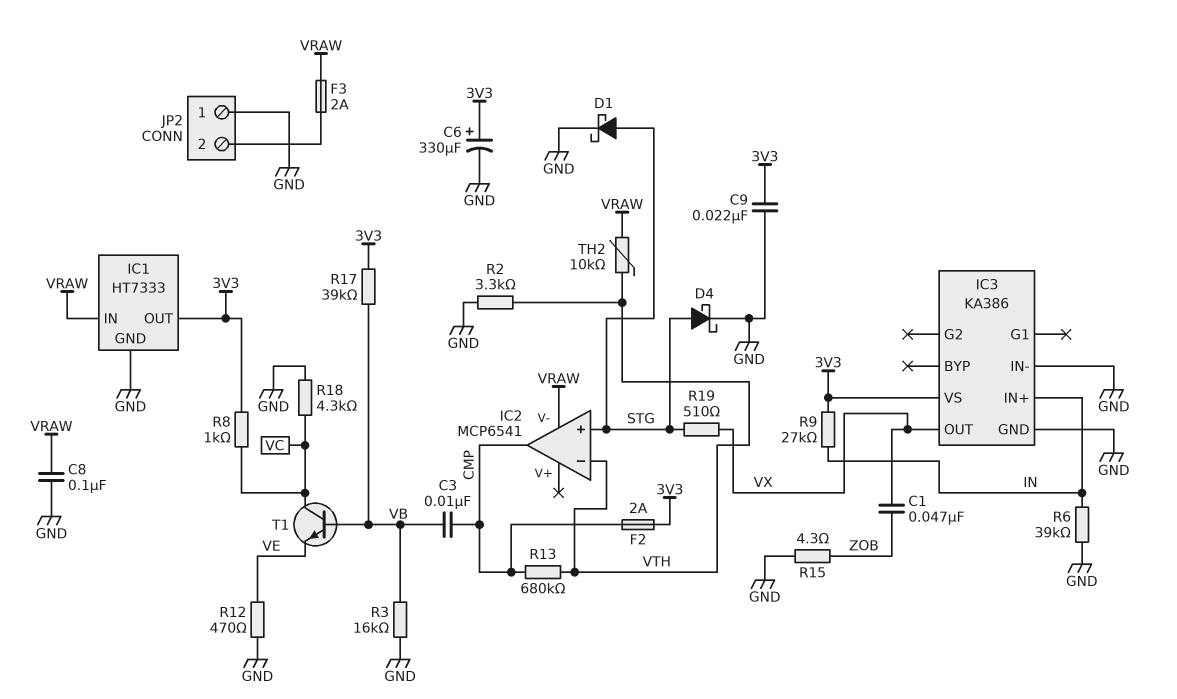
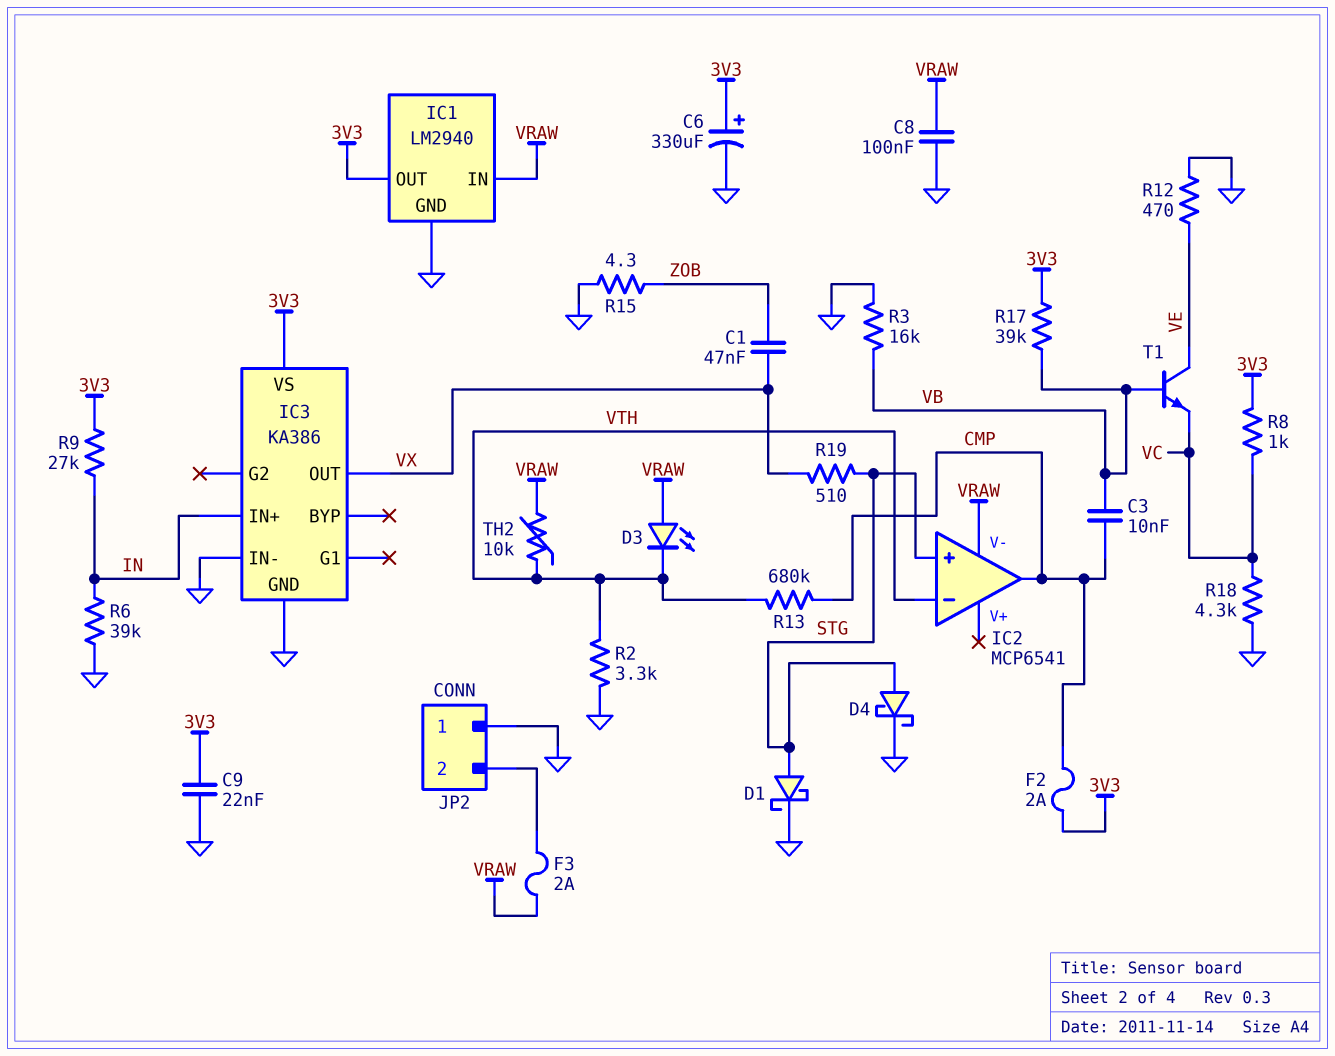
D3: none -> LED (A VRAW, K VTH)
IC1: HT7333 -> LM2940
T1: NPN (B VB, C VC, E VE) -> NPN (B VB, C VE, E VC)

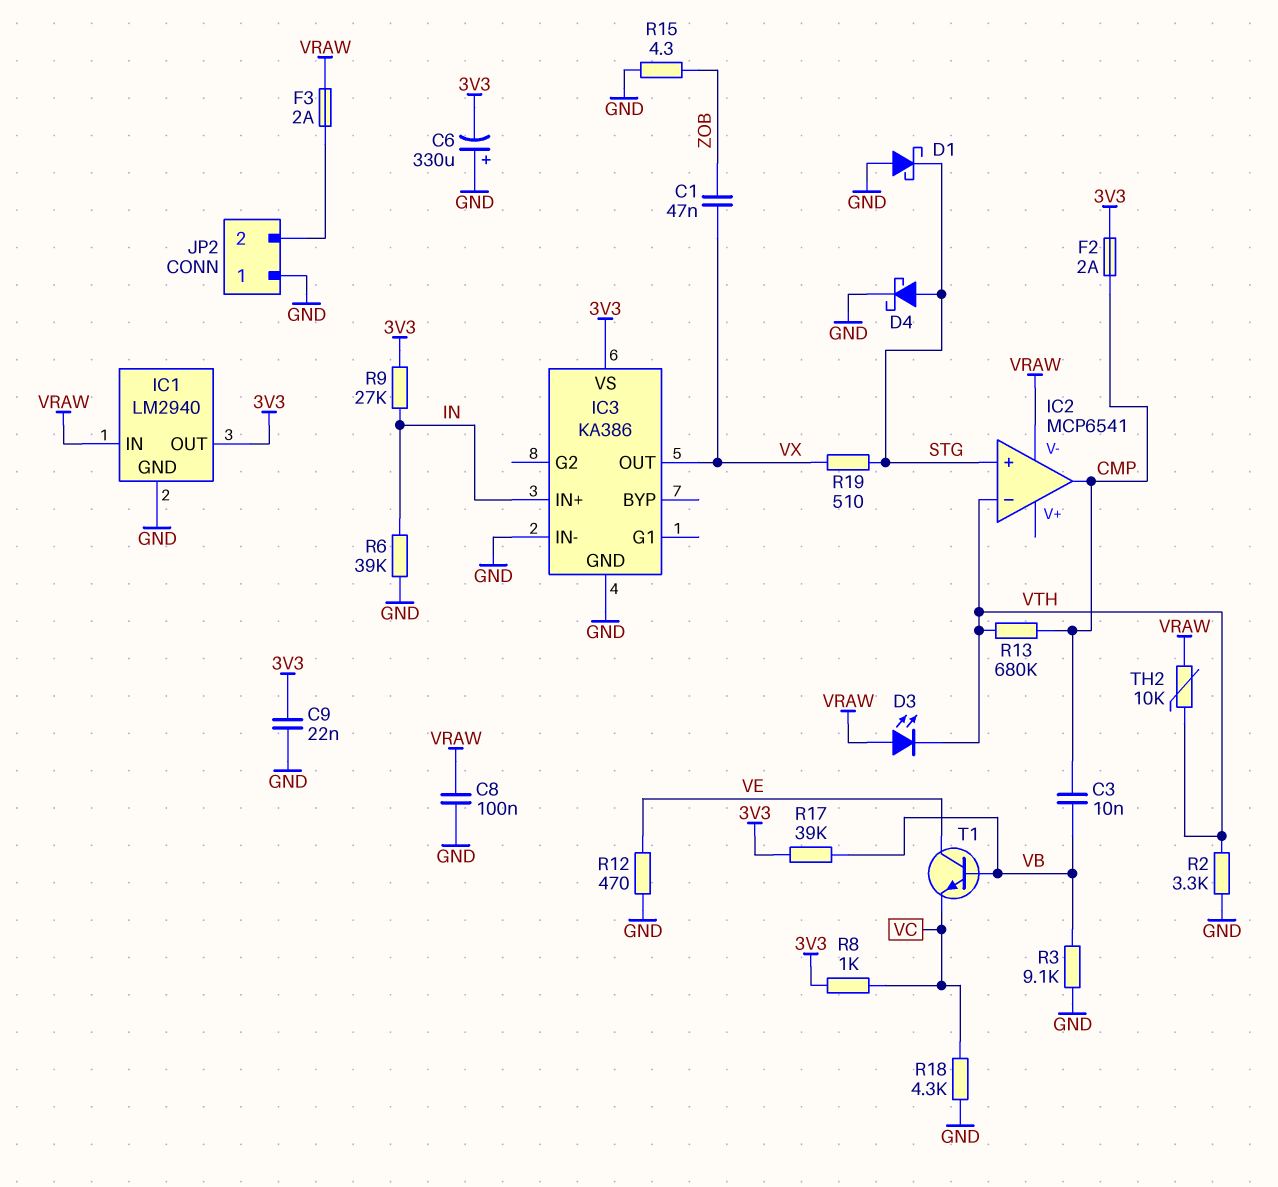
C6: 330uF (plus 3V3, minus GND) -> 330uF (plus GND, minus 3V3)
D1: schottky (A STG, K GND) -> schottky (A GND, K STG)
R3: 16k (GND, VB) -> 9.1k (GND, VB)

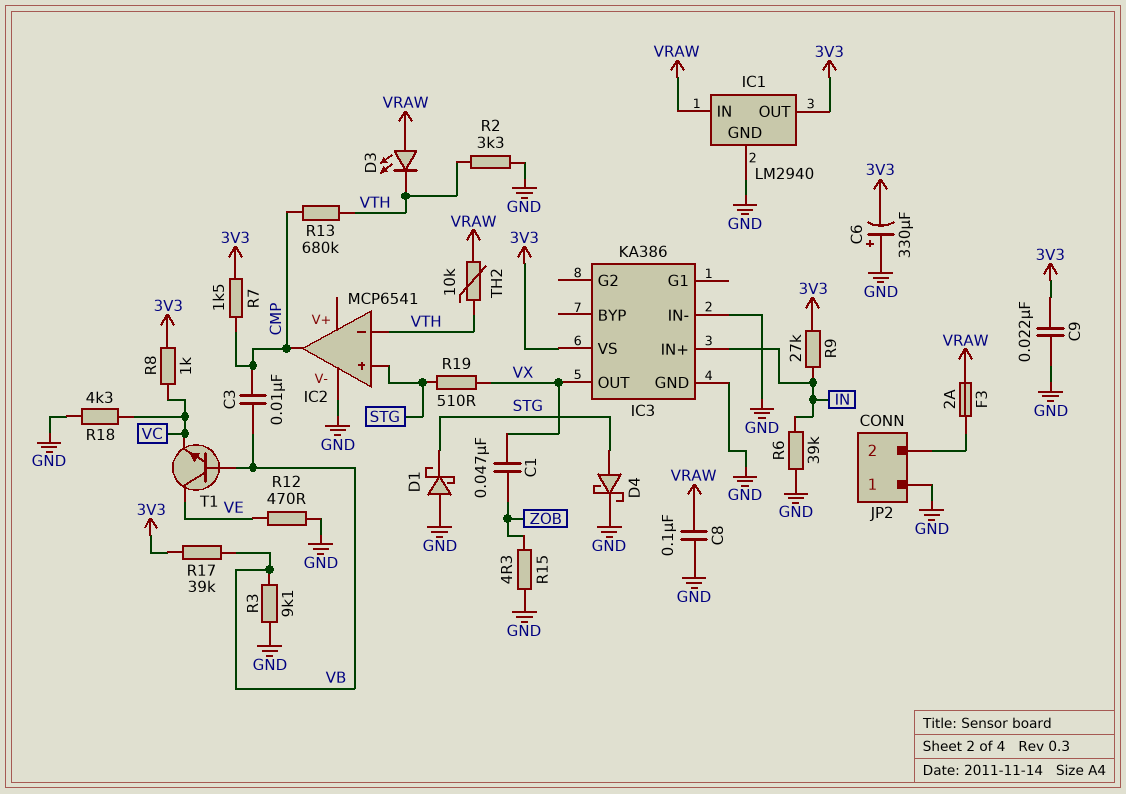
F2: 2A (3V3, CMP) -> none
IC2 pin V-: VRAW -> GND
R7: none -> 1.5k (3V3, CMP)

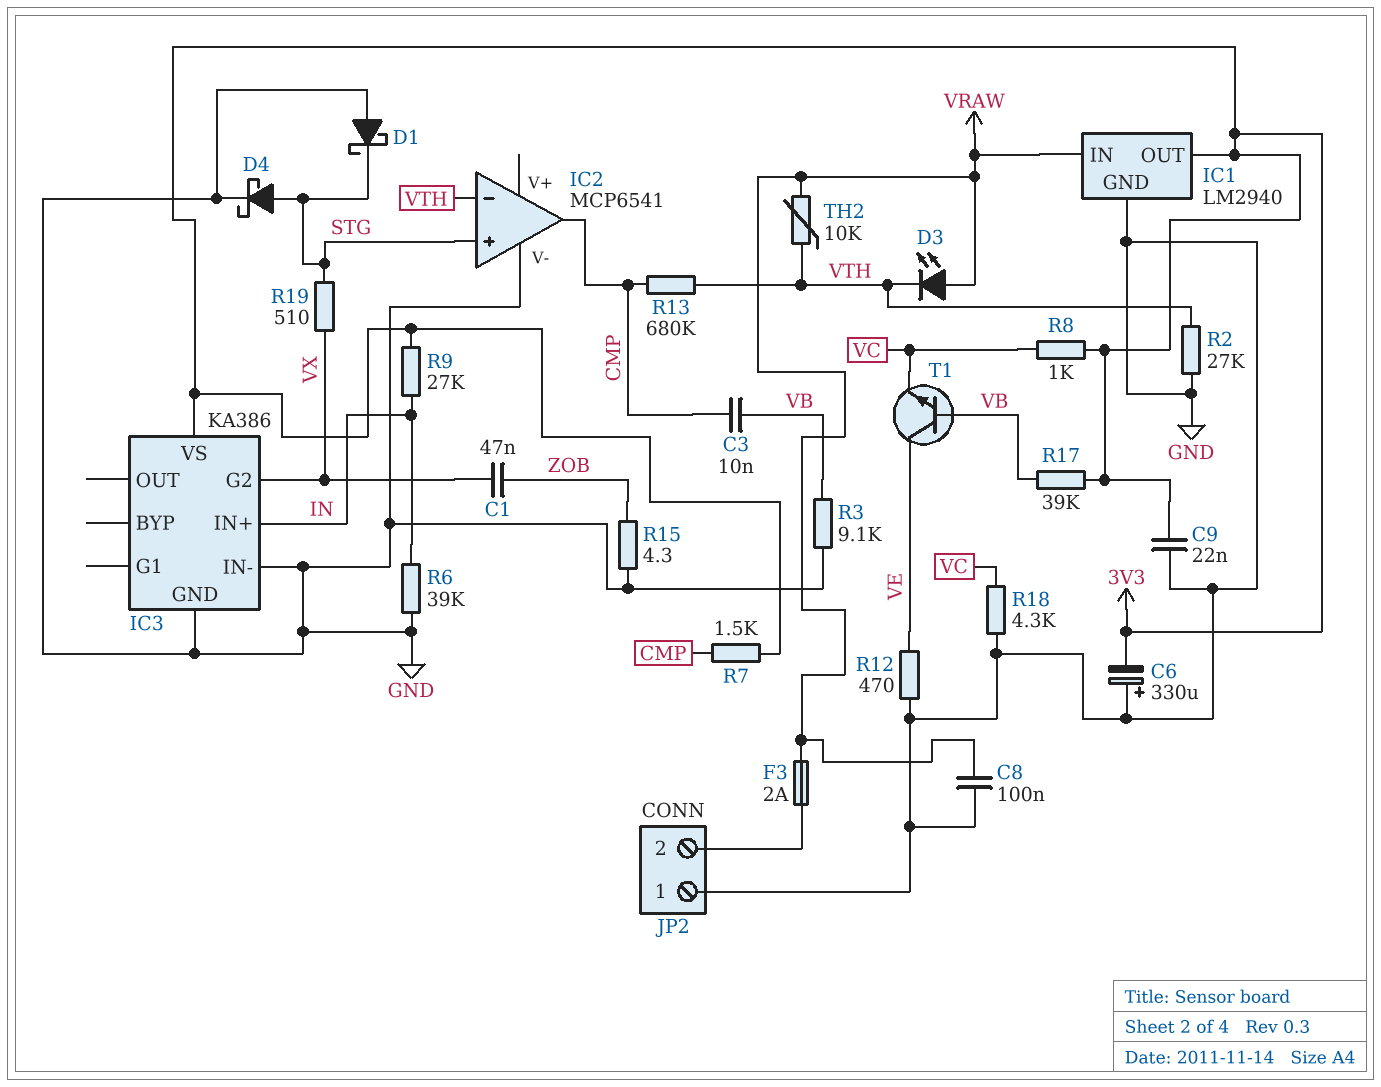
IC3 pin G2: none -> VX
IC3 pin OUT: VX -> none
R2: 3.3k (GND, VTH) -> 27k (GND, VTH)

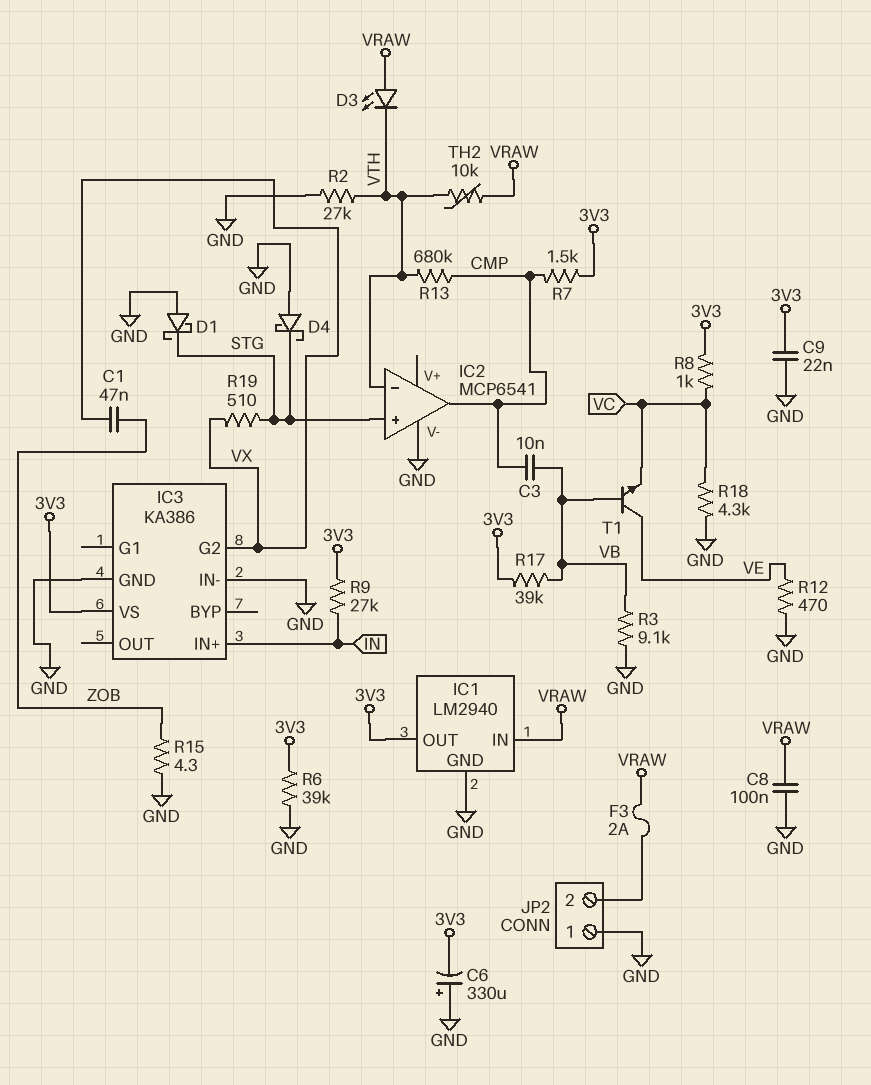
D4: schottky (A STG, K GND) -> schottky (A GND, K STG)
R6: 39k (GND, IN) -> 39k (3V3, GND)

